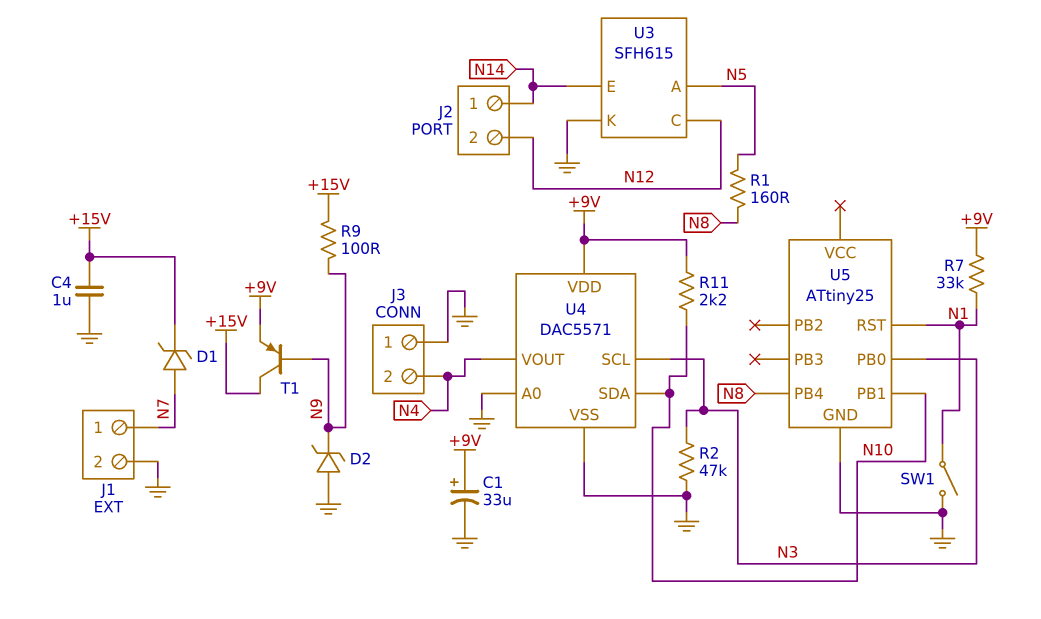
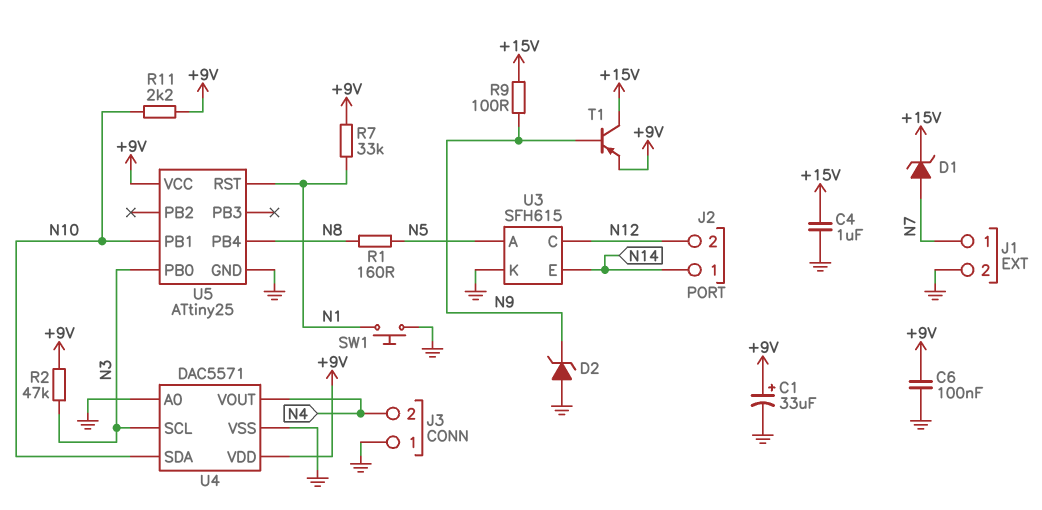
C6: none -> 100nF (+9V, GND)
R2: 47k (GND, N3) -> 47k (+9V, N3)
SW1: switch (GND, N1) -> button (GND, N1)
U5 pin VCC: none -> +9V

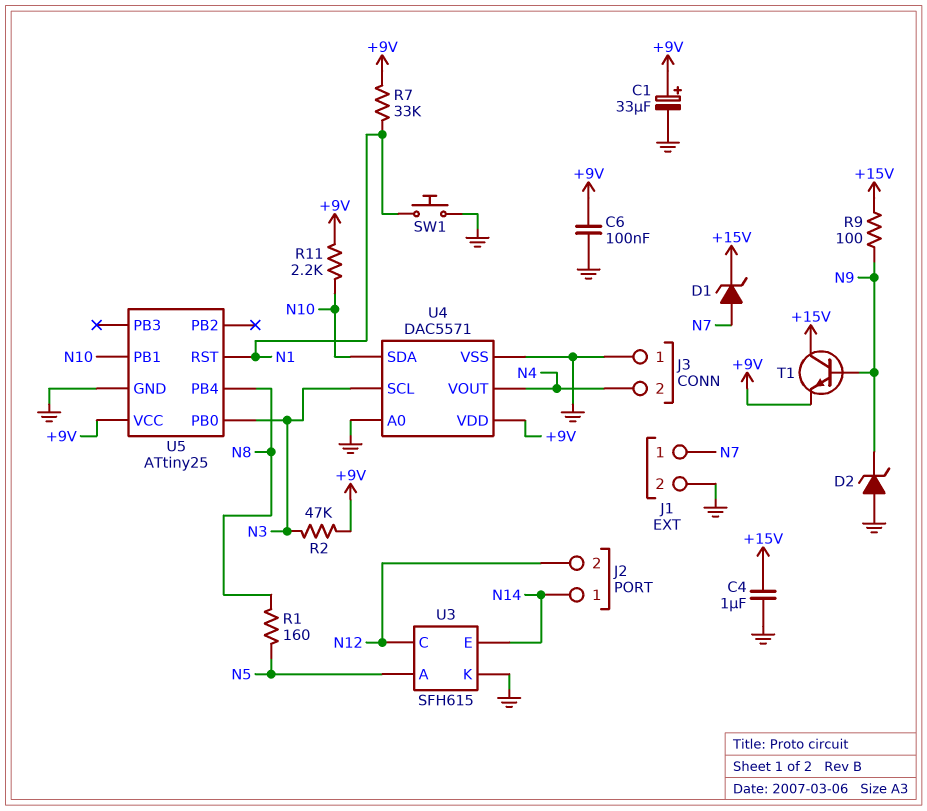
T1: PNP (B N9, C +15V, E +9V) -> NPN (B N9, C +15V, E +9V)

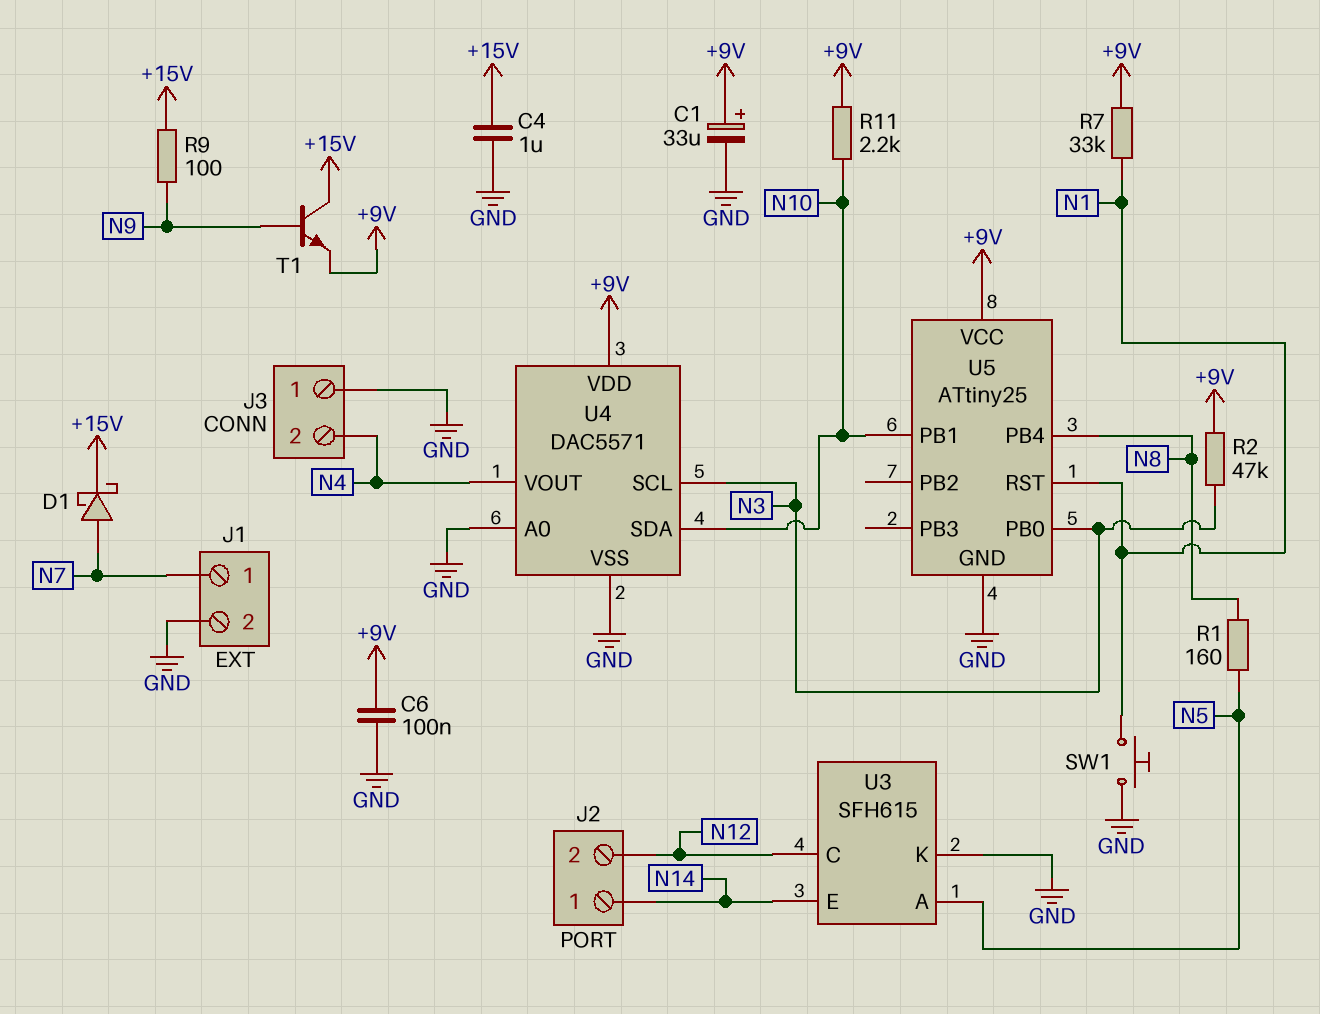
D1: zener (A N7, K +15V) -> schottky (A N7, K +15V)
D2: zener (A GND, K N9) -> none

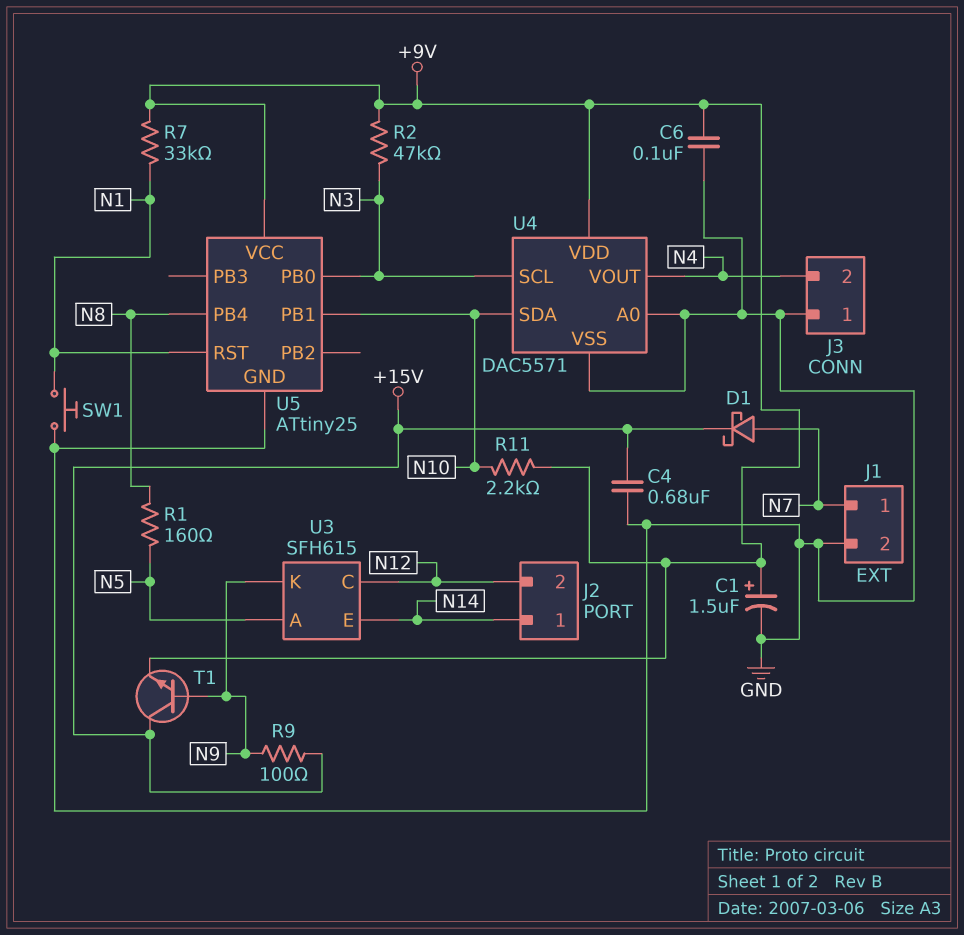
C1: 33uF (plus +9V, minus GND) -> 1.5uF (plus +9V, minus GND)
C4: 1uF (+15V, GND) -> 680nF (+15V, GND)
U3 pin K: GND -> N9

